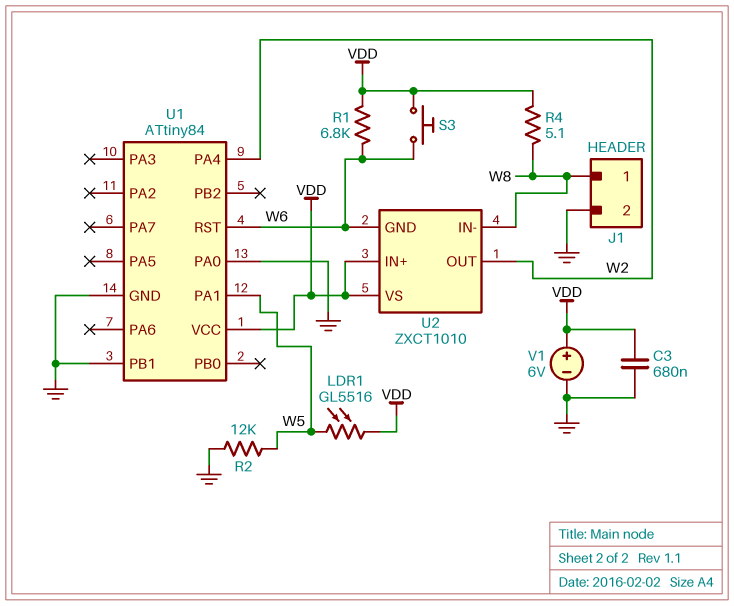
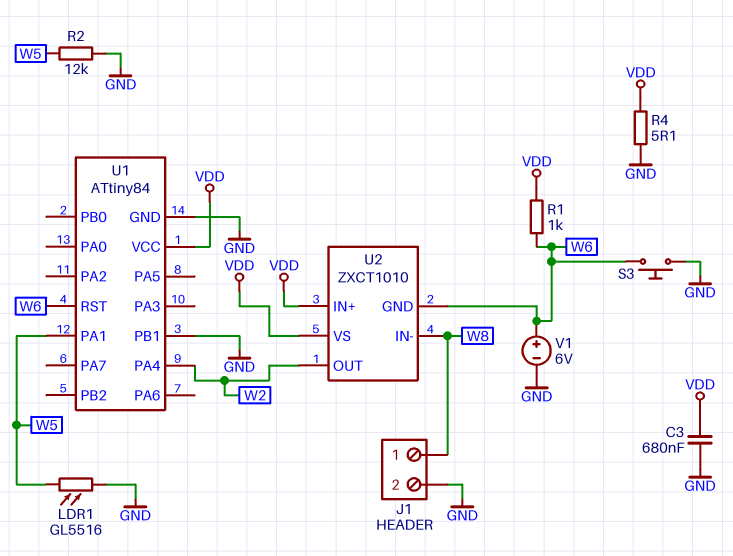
LDR1: GL5516 (VDD, W5) -> GL5516 (GND, W5)
R1: 6.8k (VDD, W6) -> 1k (VDD, W6)
R4: 5.1 (VDD, W8) -> 5.1 (GND, VDD)
S3: button (VDD, W6) -> button (GND, W6)
U1 pin PA0: GND -> none
V1: 6V (plus VDD, minus GND) -> 6V (plus W6, minus GND)

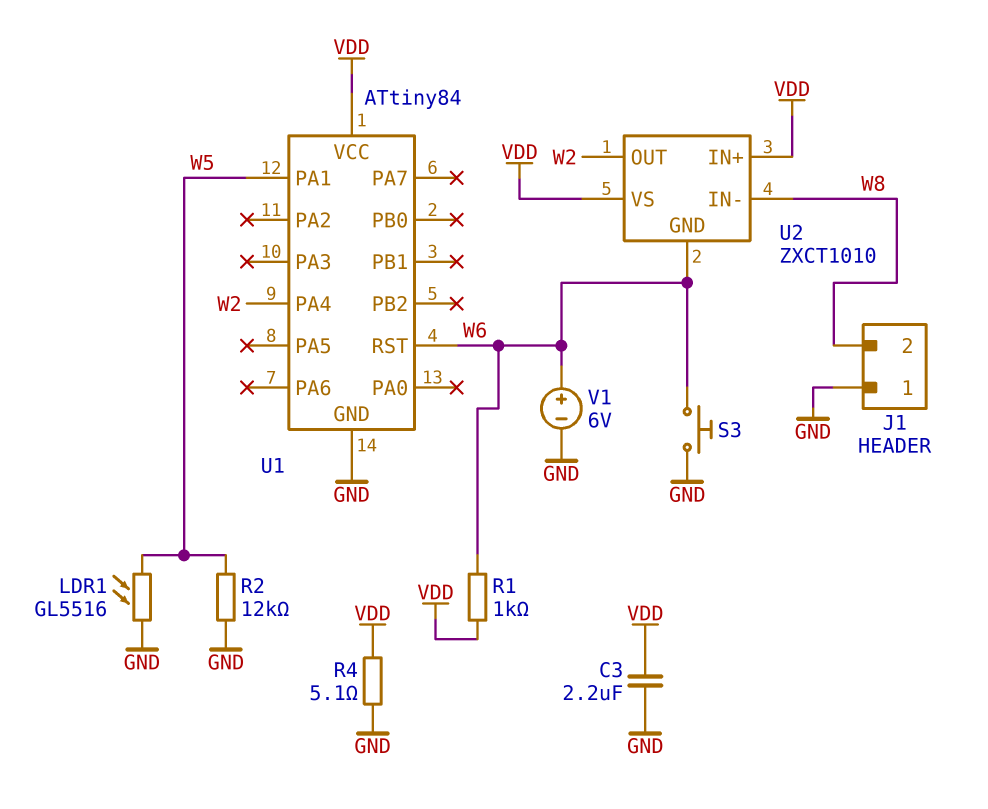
C3: 680nF (GND, VDD) -> 2.2uF (GND, VDD)
J1 pin 1: W8 -> GND
J1 pin 2: GND -> W8
U1 pin PB1: GND -> none

